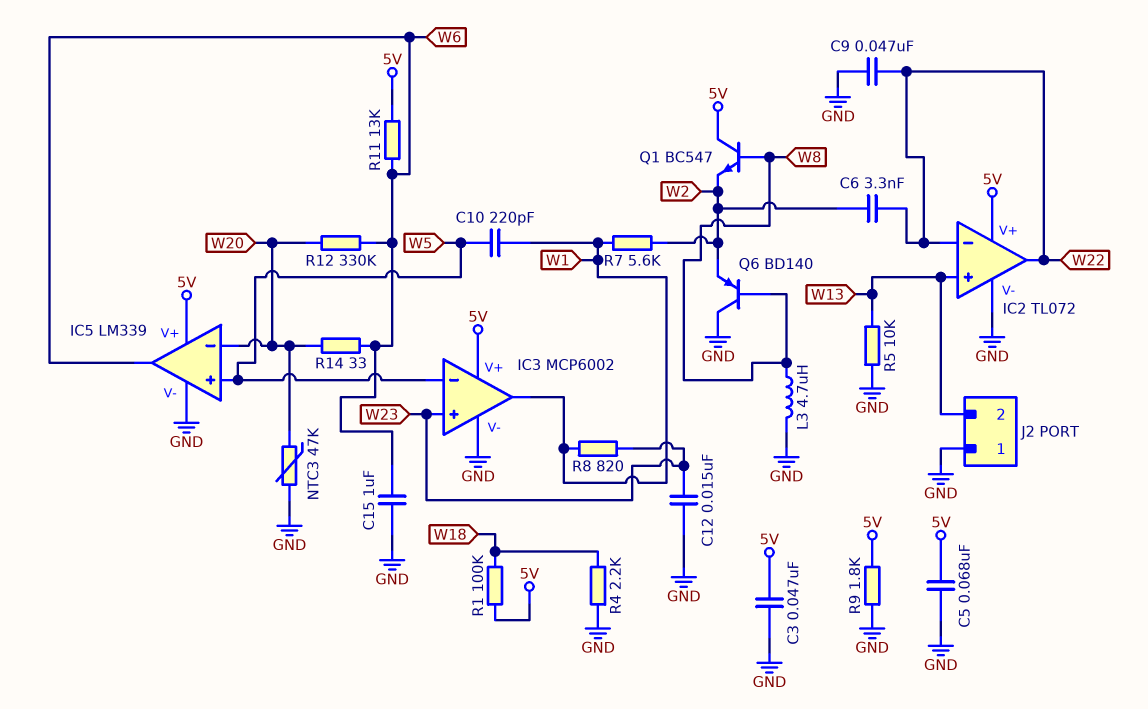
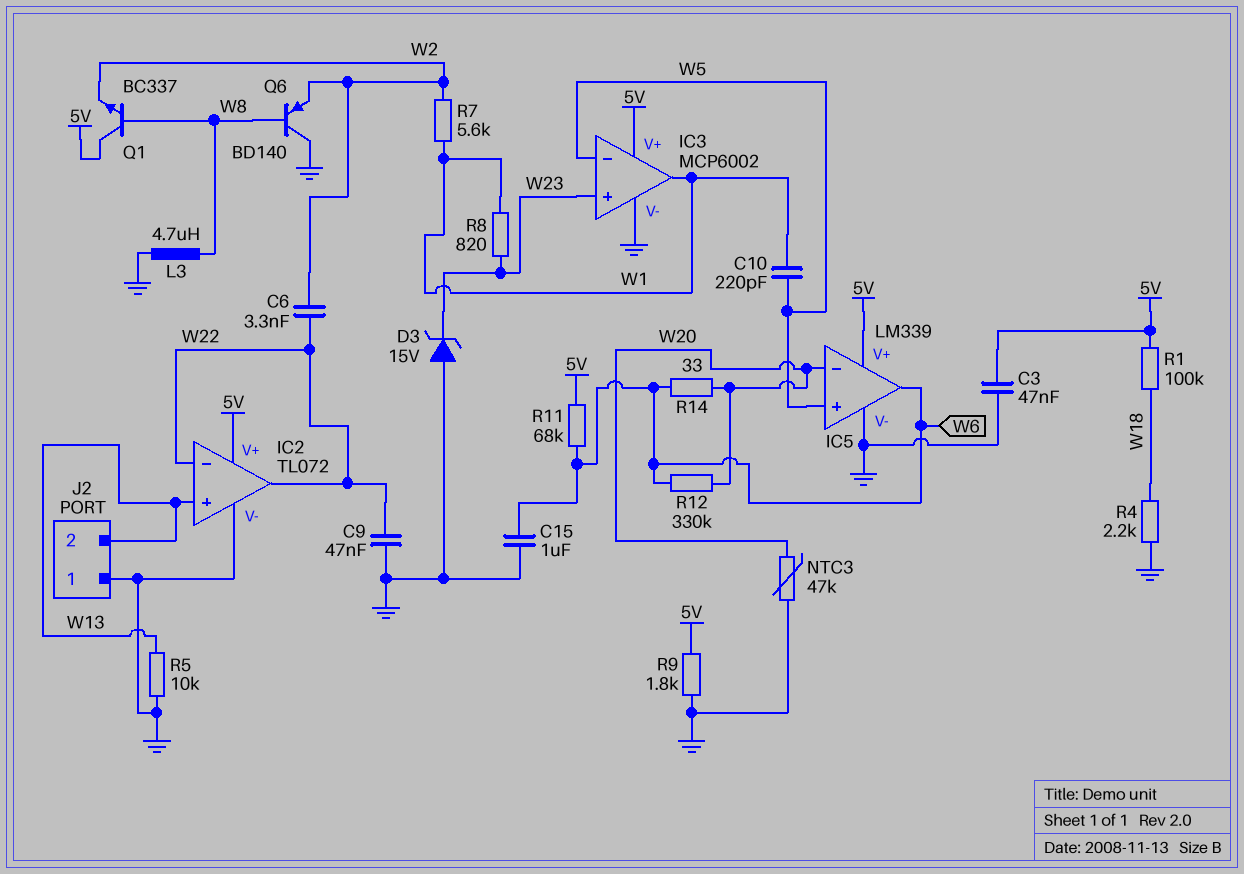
C5: 68nF (5V, GND) -> none
C12: 15nF (GND, W23) -> none
D3: none -> zener 15V (A GND, K W23)
Q1: NPN BC547 (B W8, C 5V, E W2) -> NPN BC337 (B W8, C 5V, E W2)
R11: 13k (5V, W6) -> 68k (5V, W6)

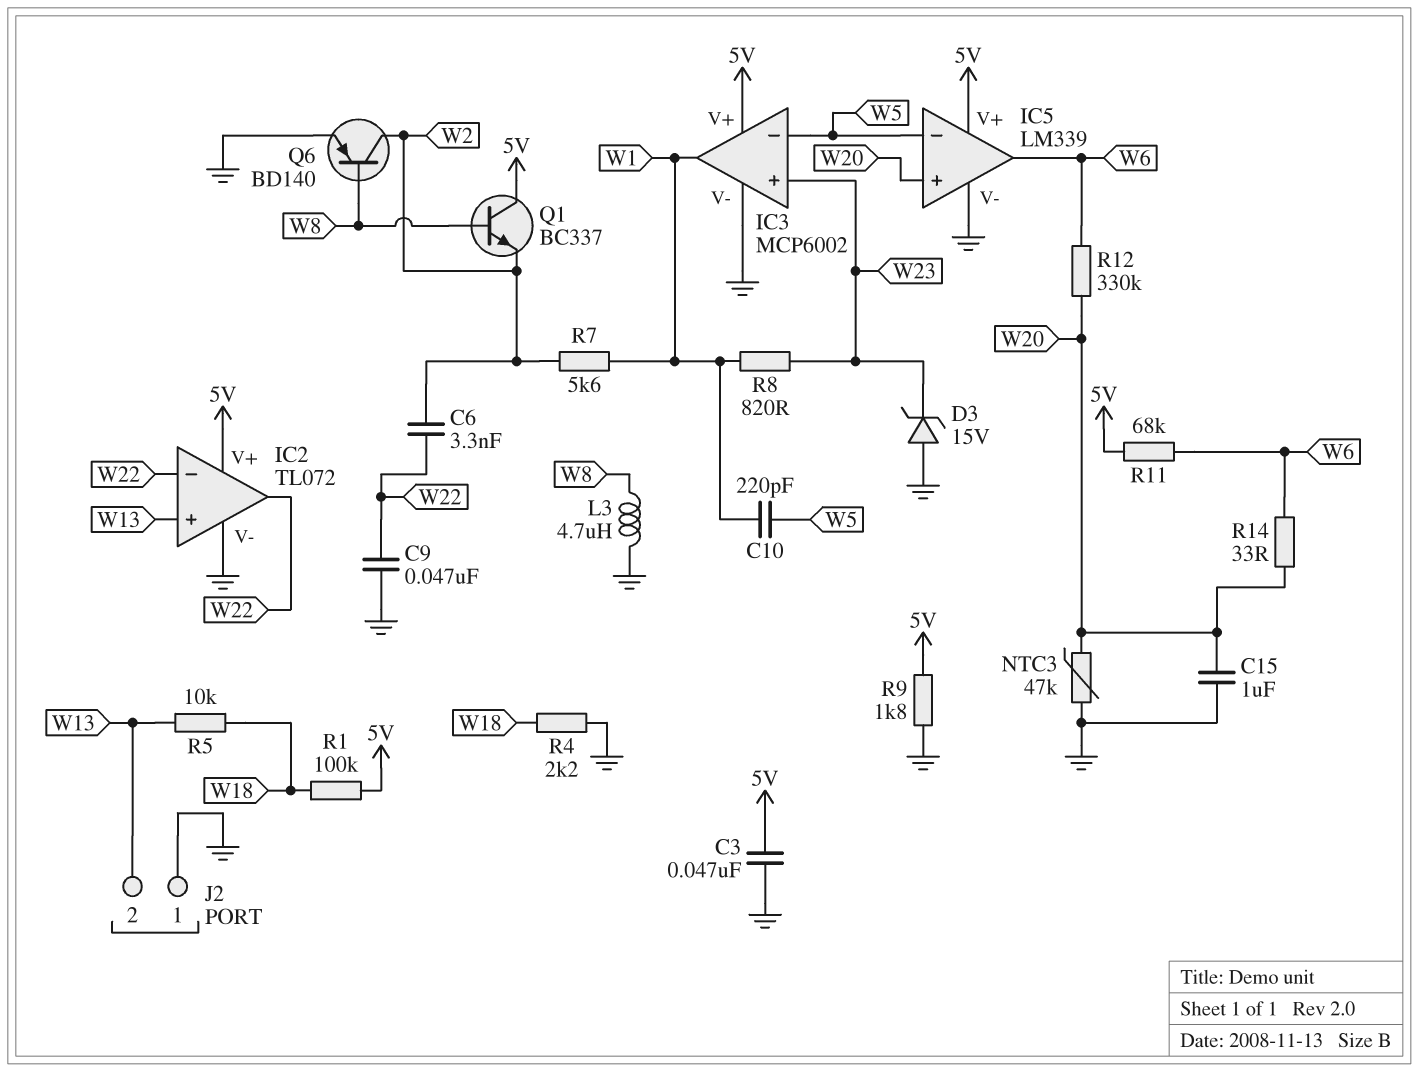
C15: 1uF (GND, W6) -> 1uF (GND, W20)
IC5 pin in+: W5 -> W20
IC5 pin in-: W20 -> W5
Q6: PNP BD140 (B W8, C GND, E W2) -> PNP BD140 (B W8, C W2, E GND)
R5: 10k (GND, W13) -> 10k (W13, W18)

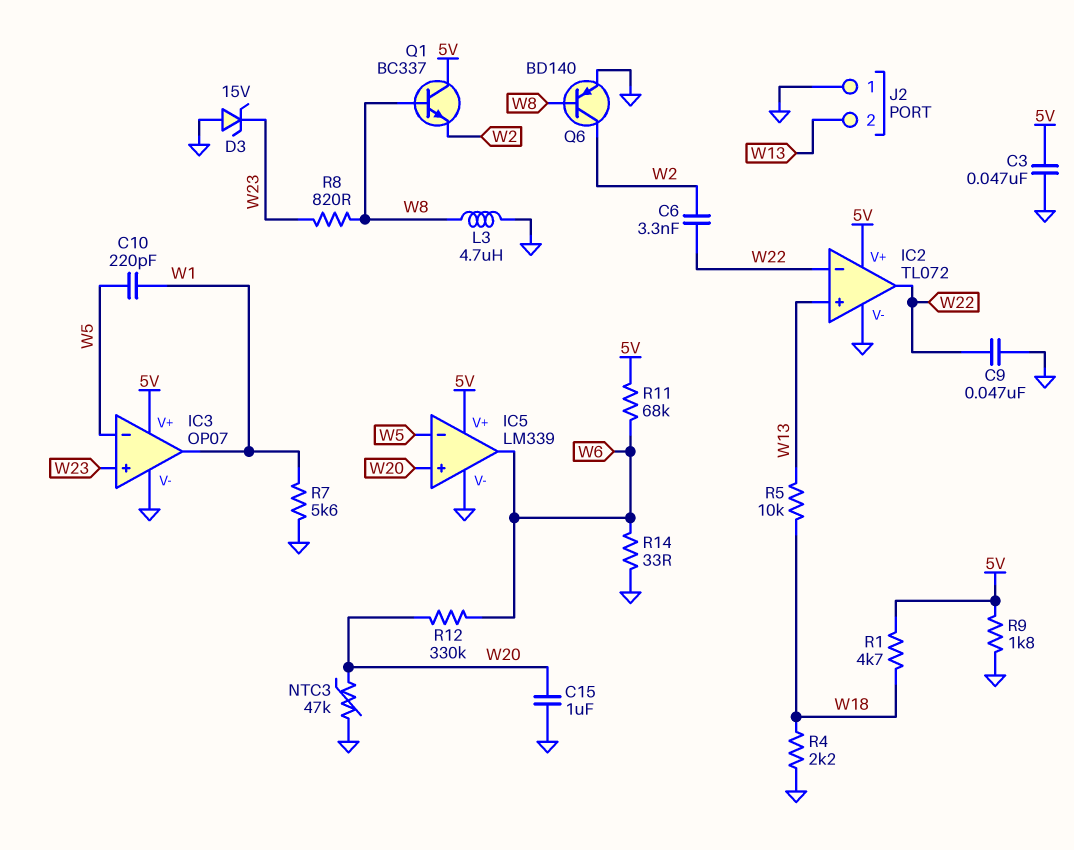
IC3: MCP6002 -> OP07
R1: 100k (5V, W18) -> 4.7k (5V, W18)
R7: 5.6k (W1, W2) -> 5.6k (GND, W1)
R8: 820 (W1, W23) -> 820 (W8, W23)
R14: 33 (W6, W20) -> 33 (GND, W6)

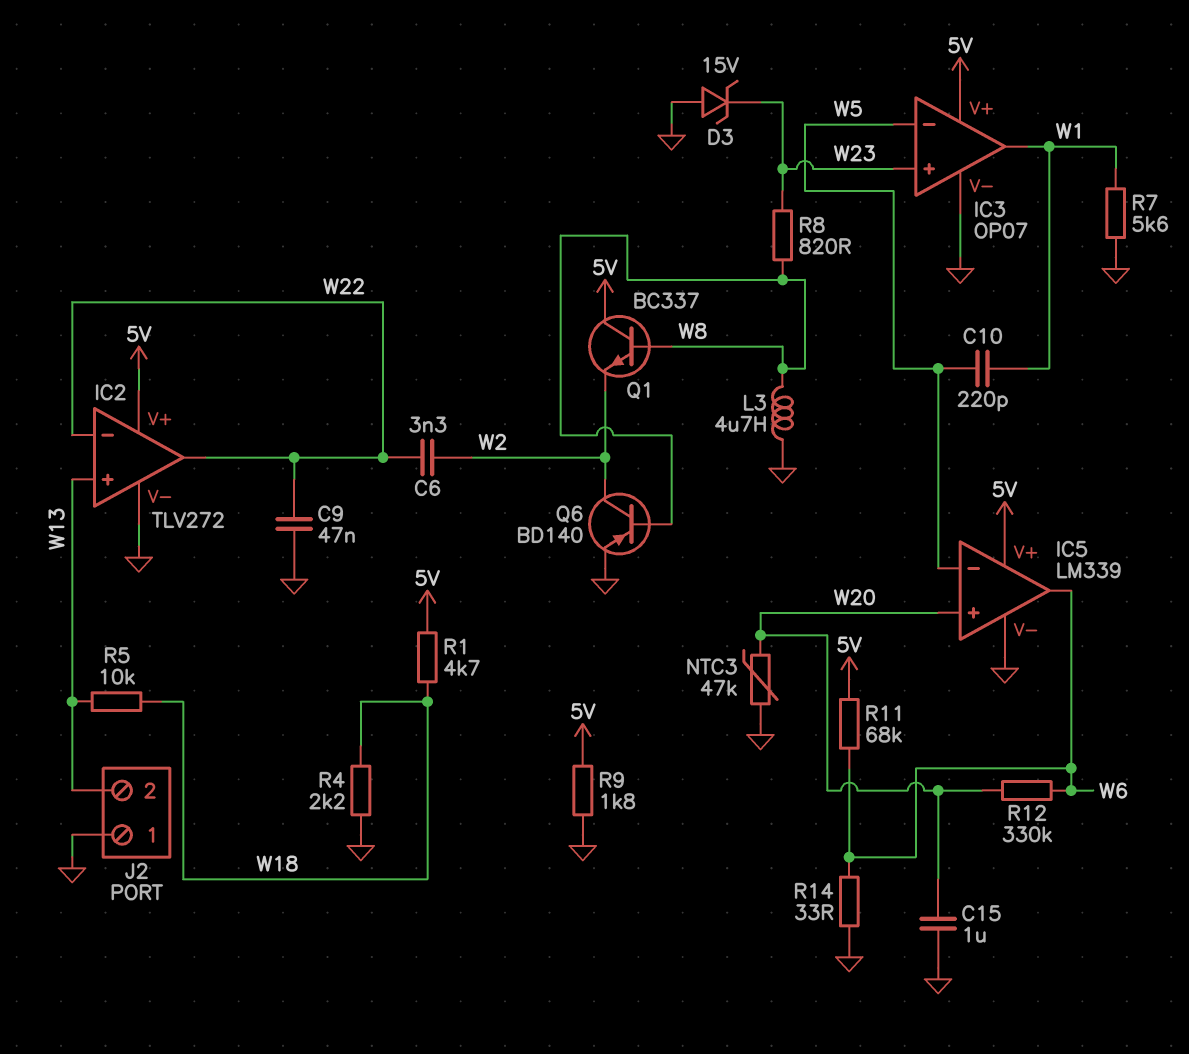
C3: 47nF (5V, GND) -> none
IC2: TL072 -> TLV272

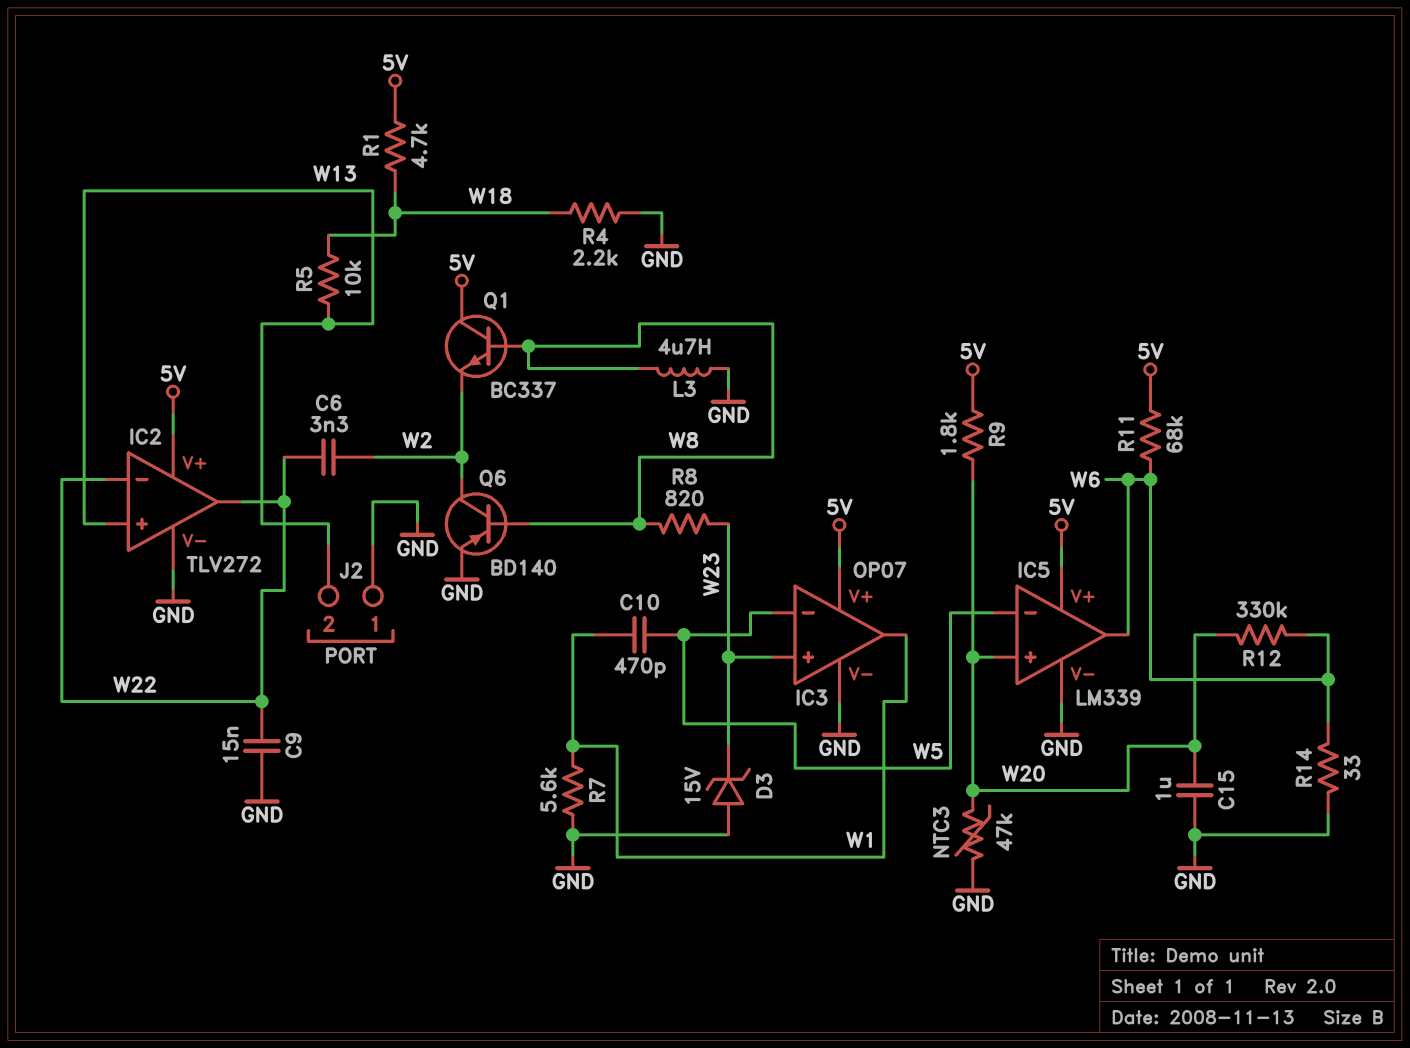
C9: 47nF (GND, W22) -> 15nF (GND, W22)
C10: 220pF (W1, W5) -> 470pF (W1, W5)
R9: 1.8k (5V, GND) -> 1.8k (5V, W20)

